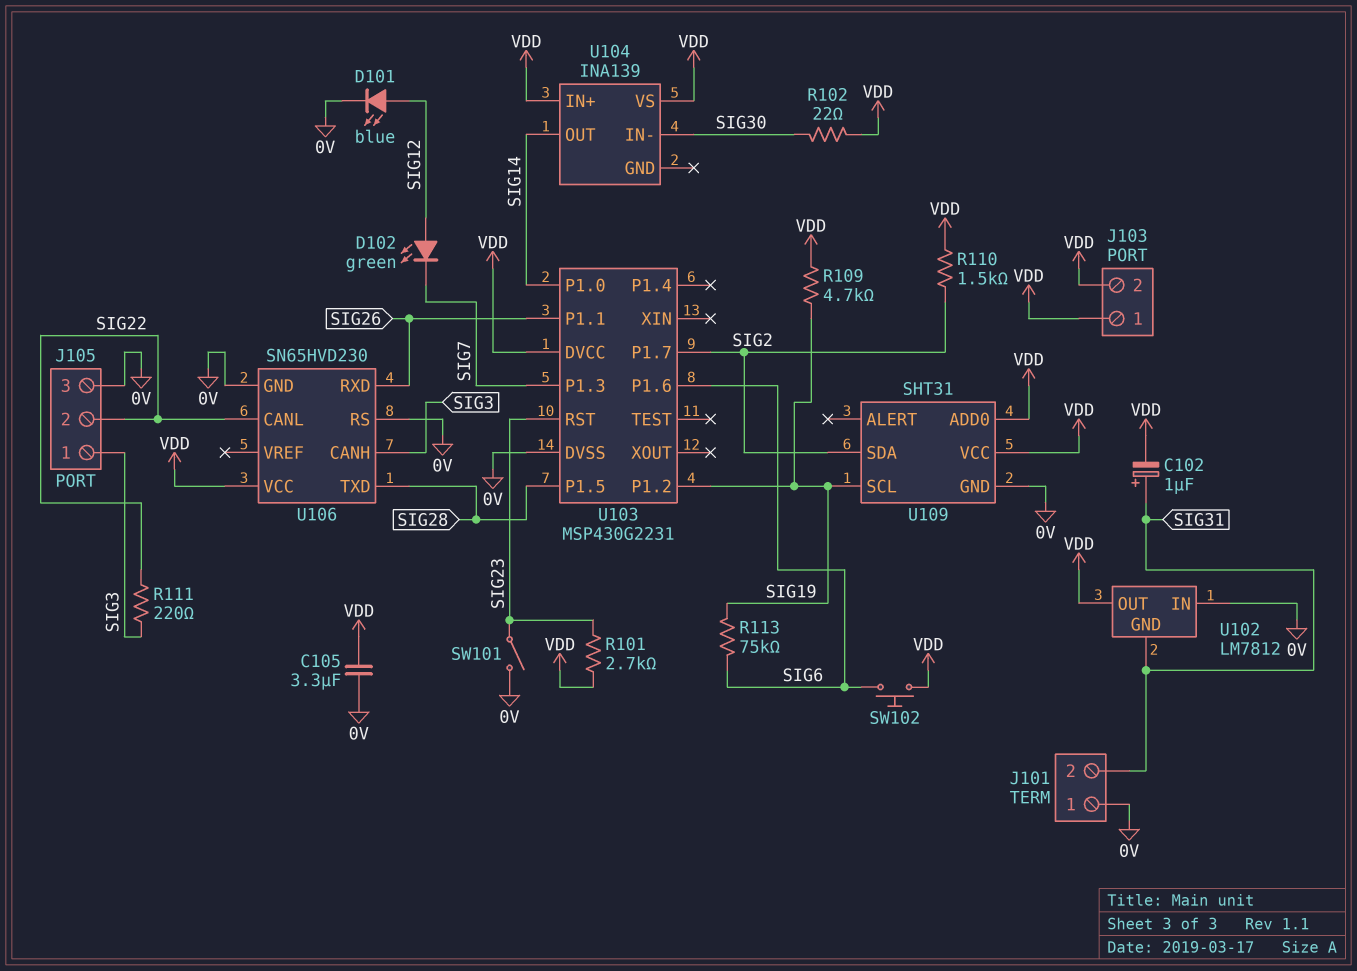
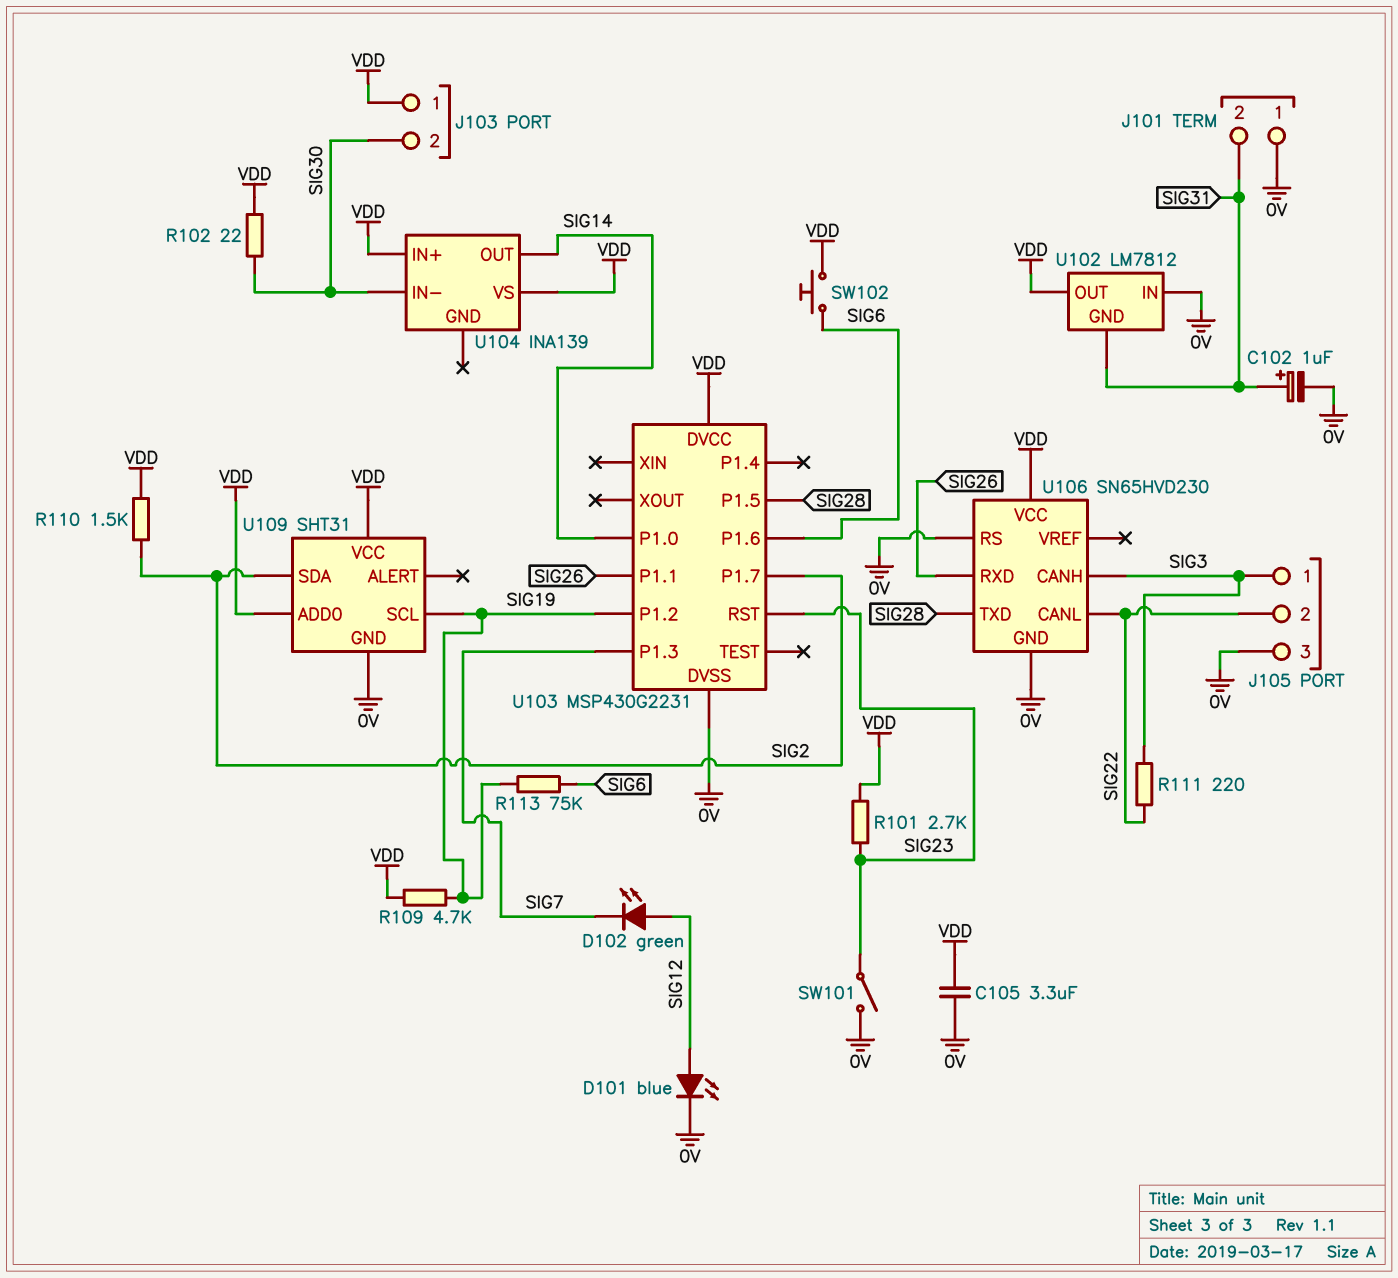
C102: 1uF (plus SIG31, minus VDD) -> 1uF (plus SIG31, minus 0V)
J103 pin 2: VDD -> SIG30

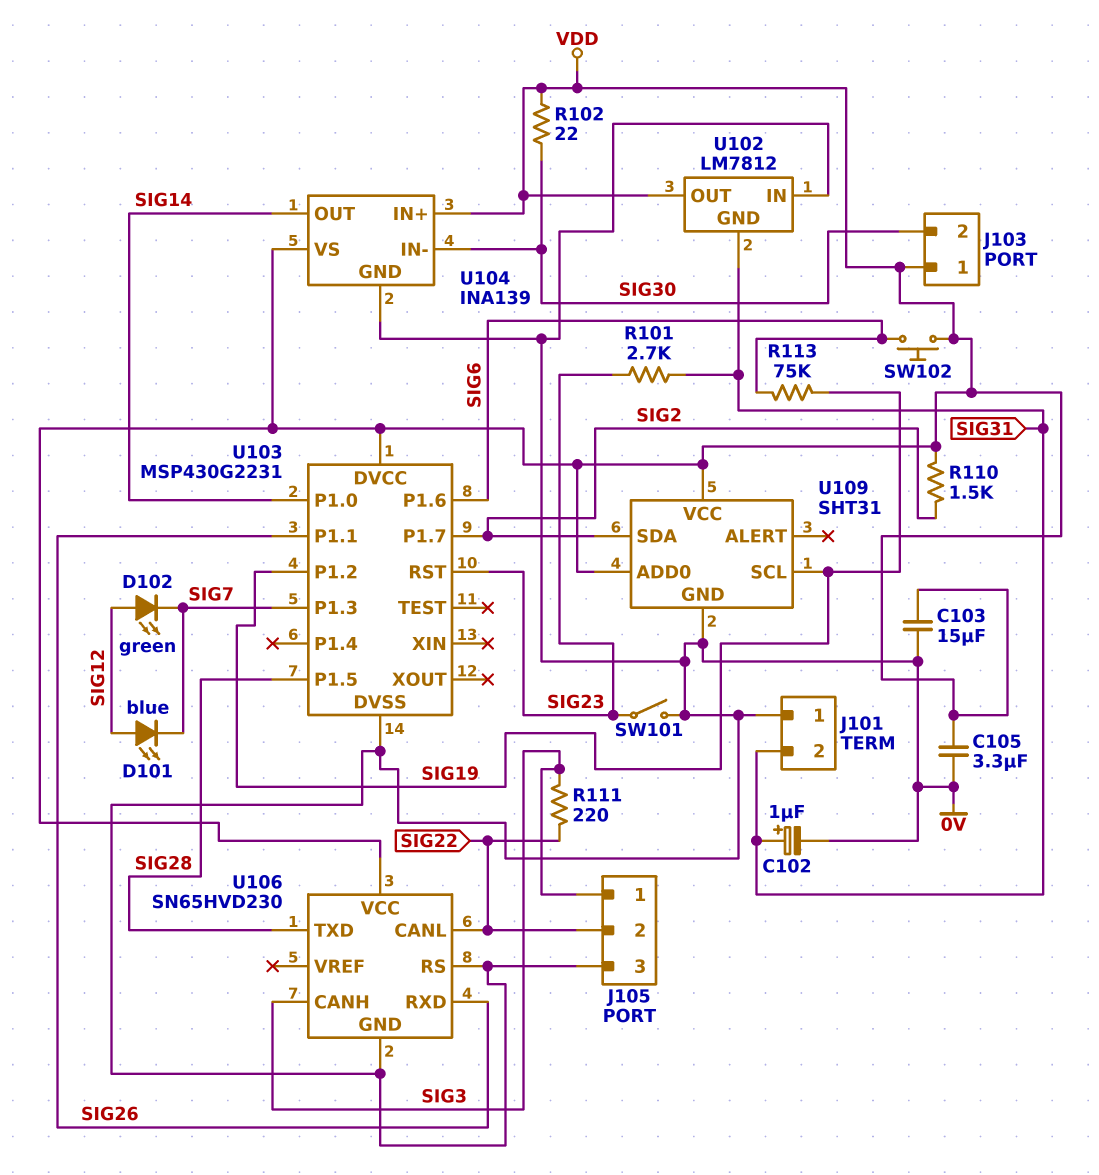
C103: none -> 15uF (0V, VDD)
D101: LED blue (A SIG12, K 0V) -> LED blue (A SIG12, K SIG7)
R101: 2.7k (SIG23, VDD) -> 2.7k (SIG23, SIG31)
R109: 4.7k (SIG19, VDD) -> none
U104 pin GND: none -> 0V

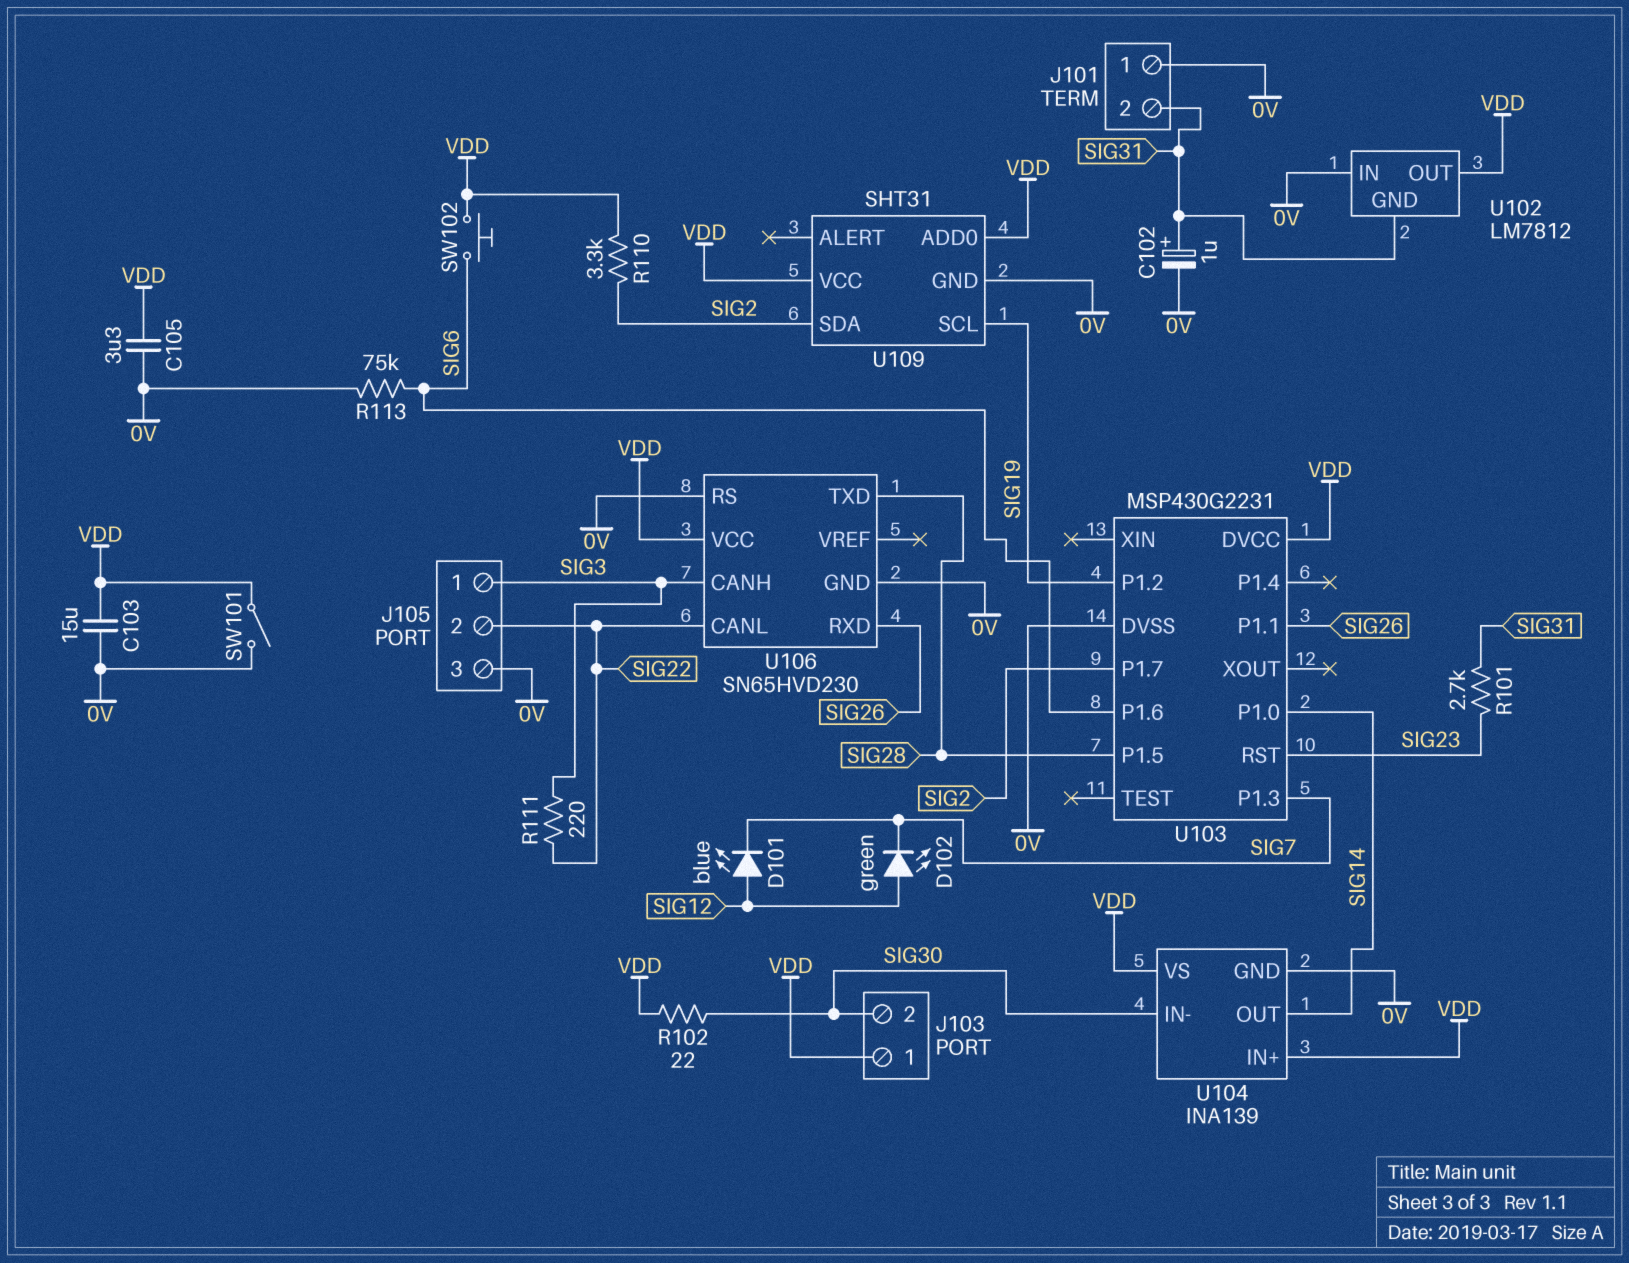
R110: 1.5k (SIG2, VDD) -> 3.3k (SIG2, VDD)
R113: 75k (SIG6, SIG19) -> 75k (0V, SIG6)
SW101: switch (0V, SIG23) -> switch (0V, VDD)

